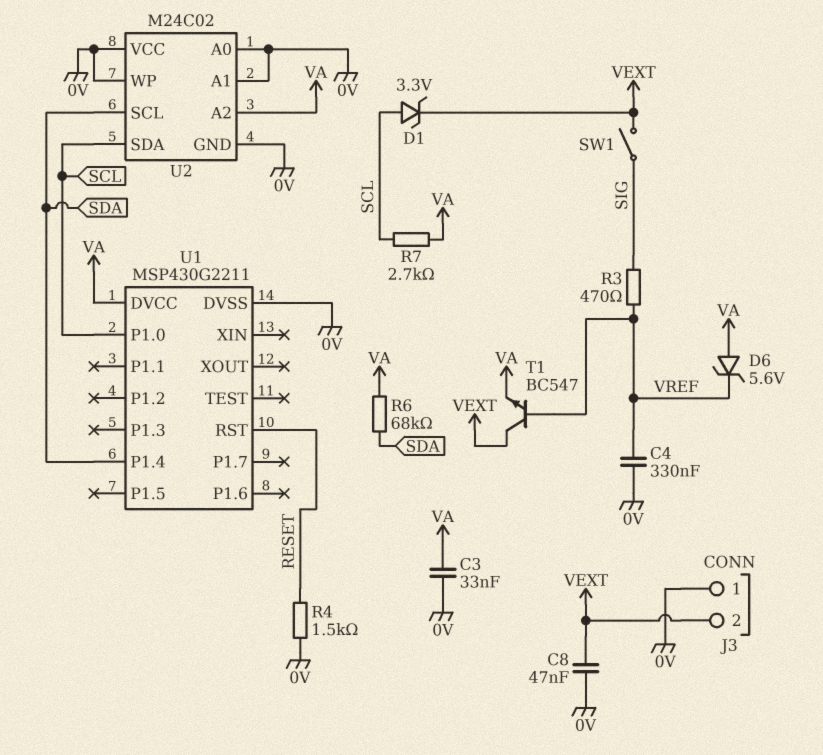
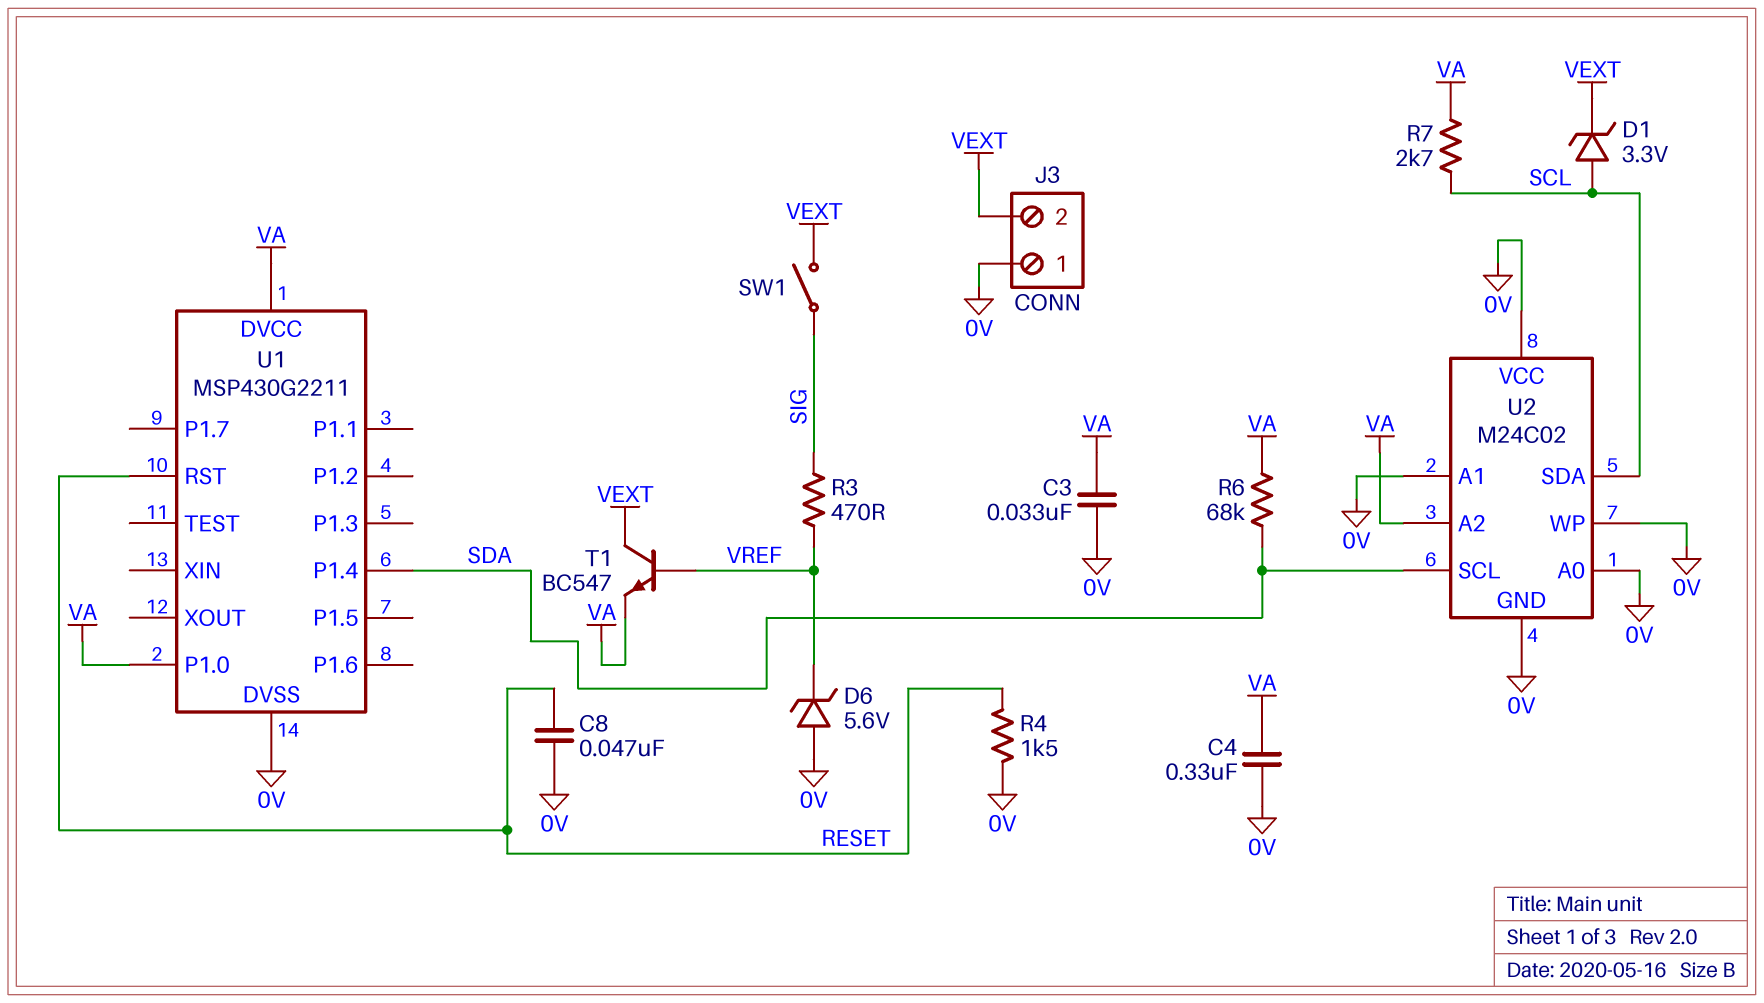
C4: 330nF (0V, VREF) -> 330nF (0V, VA)
C8: 47nF (0V, VEXT) -> 47nF (0V, RESET)
D6: zener 5.6V (A VA, K VREF) -> zener 5.6V (A 0V, K VREF)
U1 pin P1.0: SCL -> VA

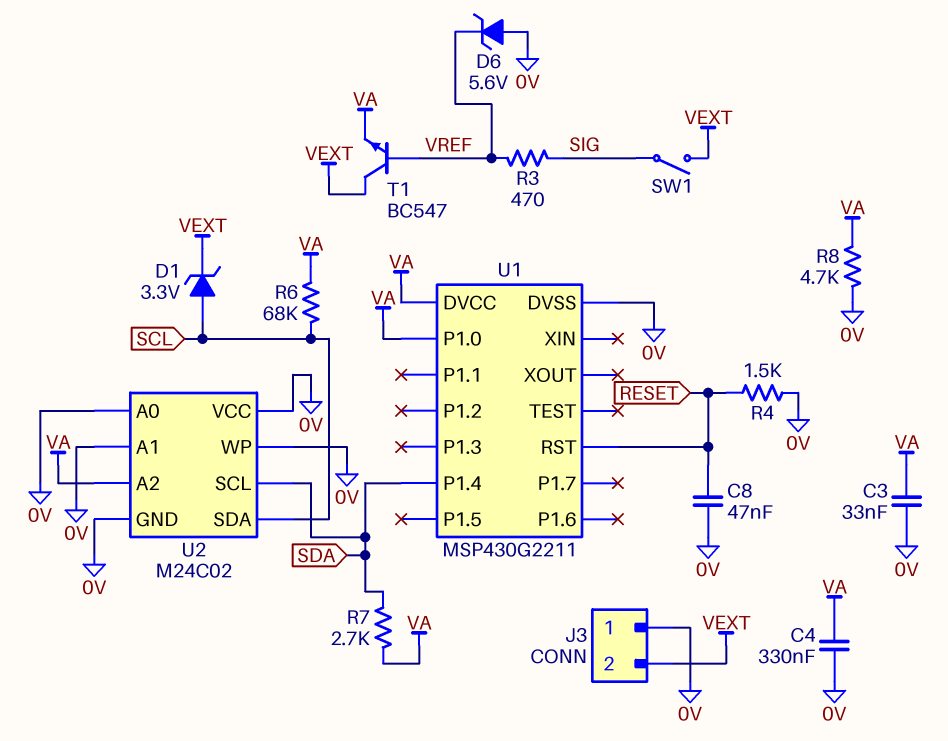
R6: 68k (SDA, VA) -> 68k (SCL, VA)
R7: 2.7k (SCL, VA) -> 2.7k (SDA, VA)
R8: none -> 4.7k (0V, VA)

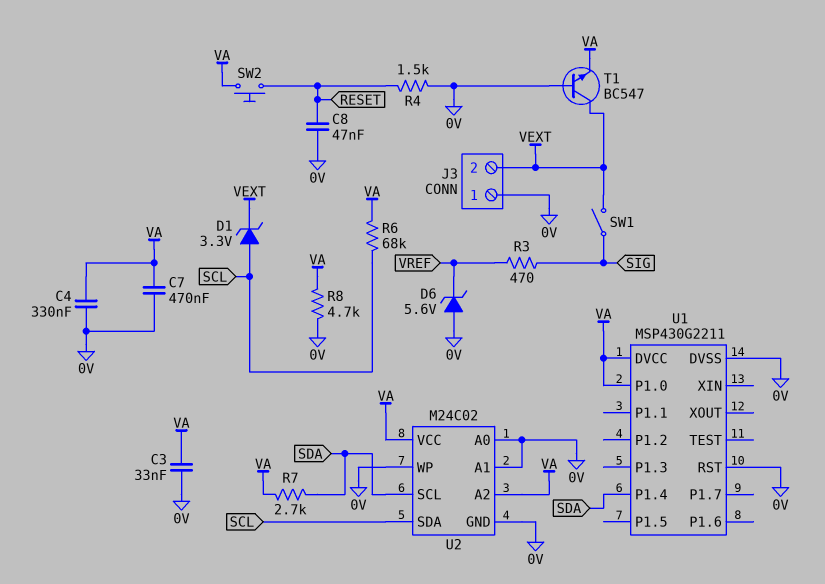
C7: none -> 470nF (0V, VA)
SW2: none -> button (RESET, VA)
T1: NPN BC547 (B VREF, C VEXT, E VA) -> NPN BC547 (B 0V, C VEXT, E VA)
U1 pin RST: RESET -> 0V
U2 pin VCC: 0V -> VA

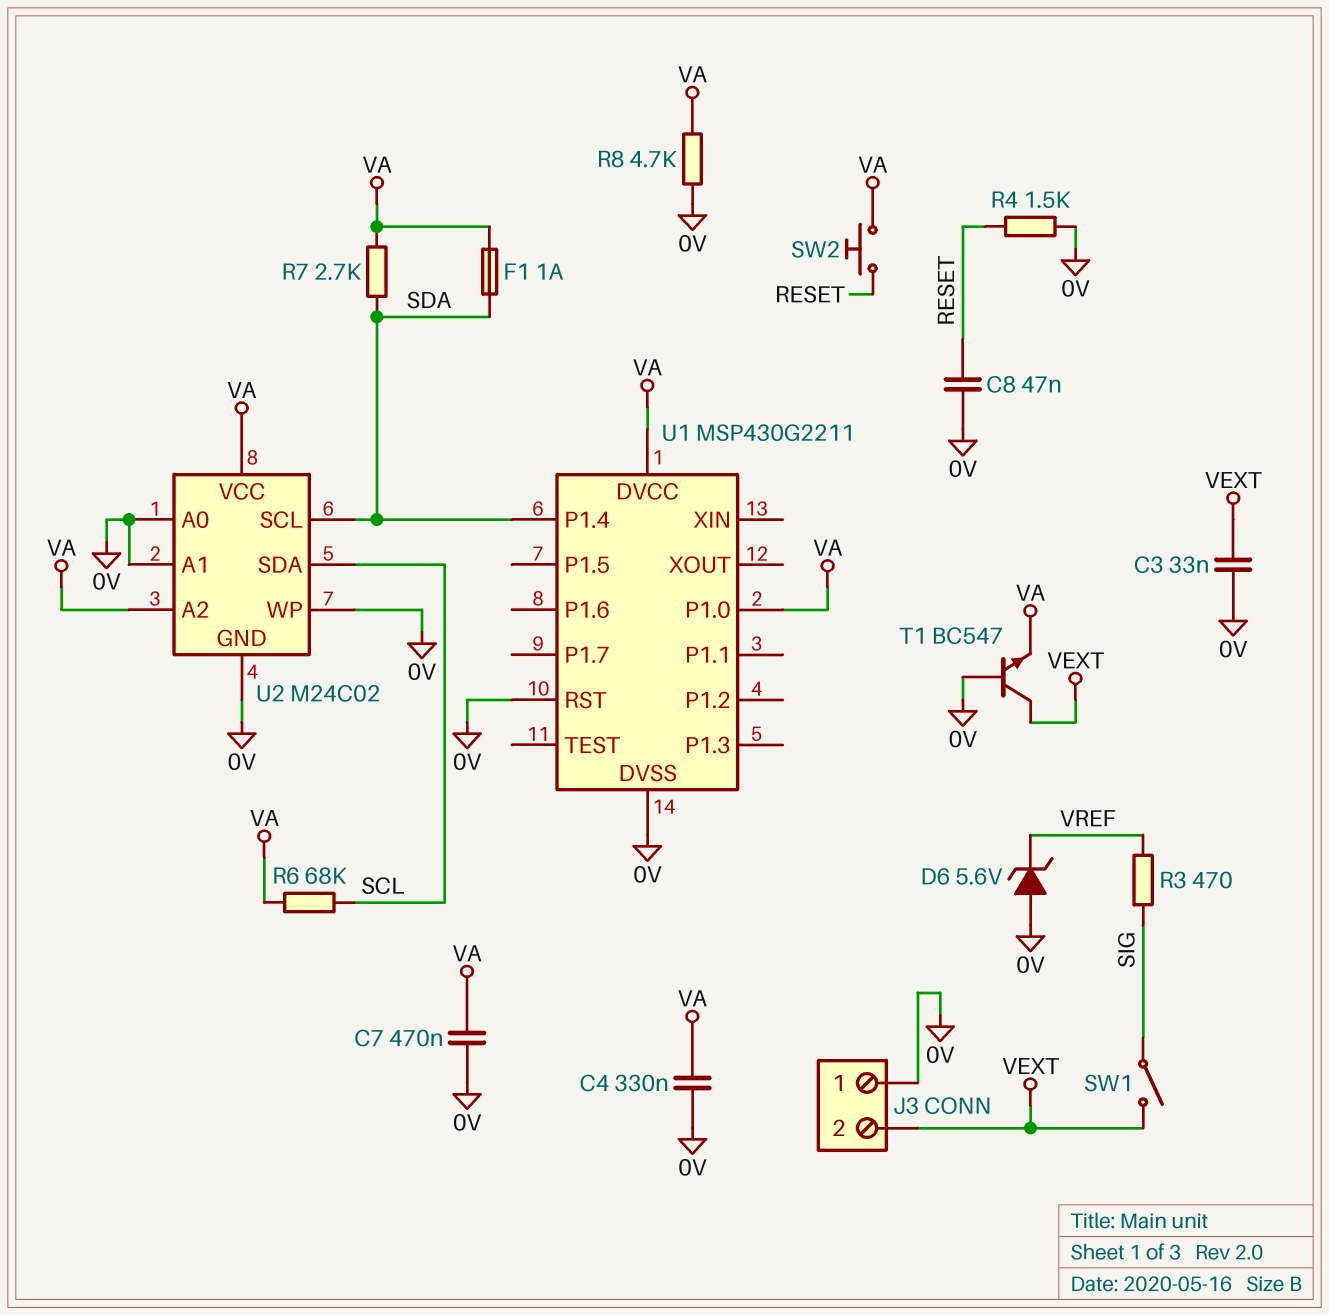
C3: 33nF (0V, VA) -> 33nF (0V, VEXT)
D1: zener 3.3V (A SCL, K VEXT) -> none
F1: none -> 1A (SDA, VA)

